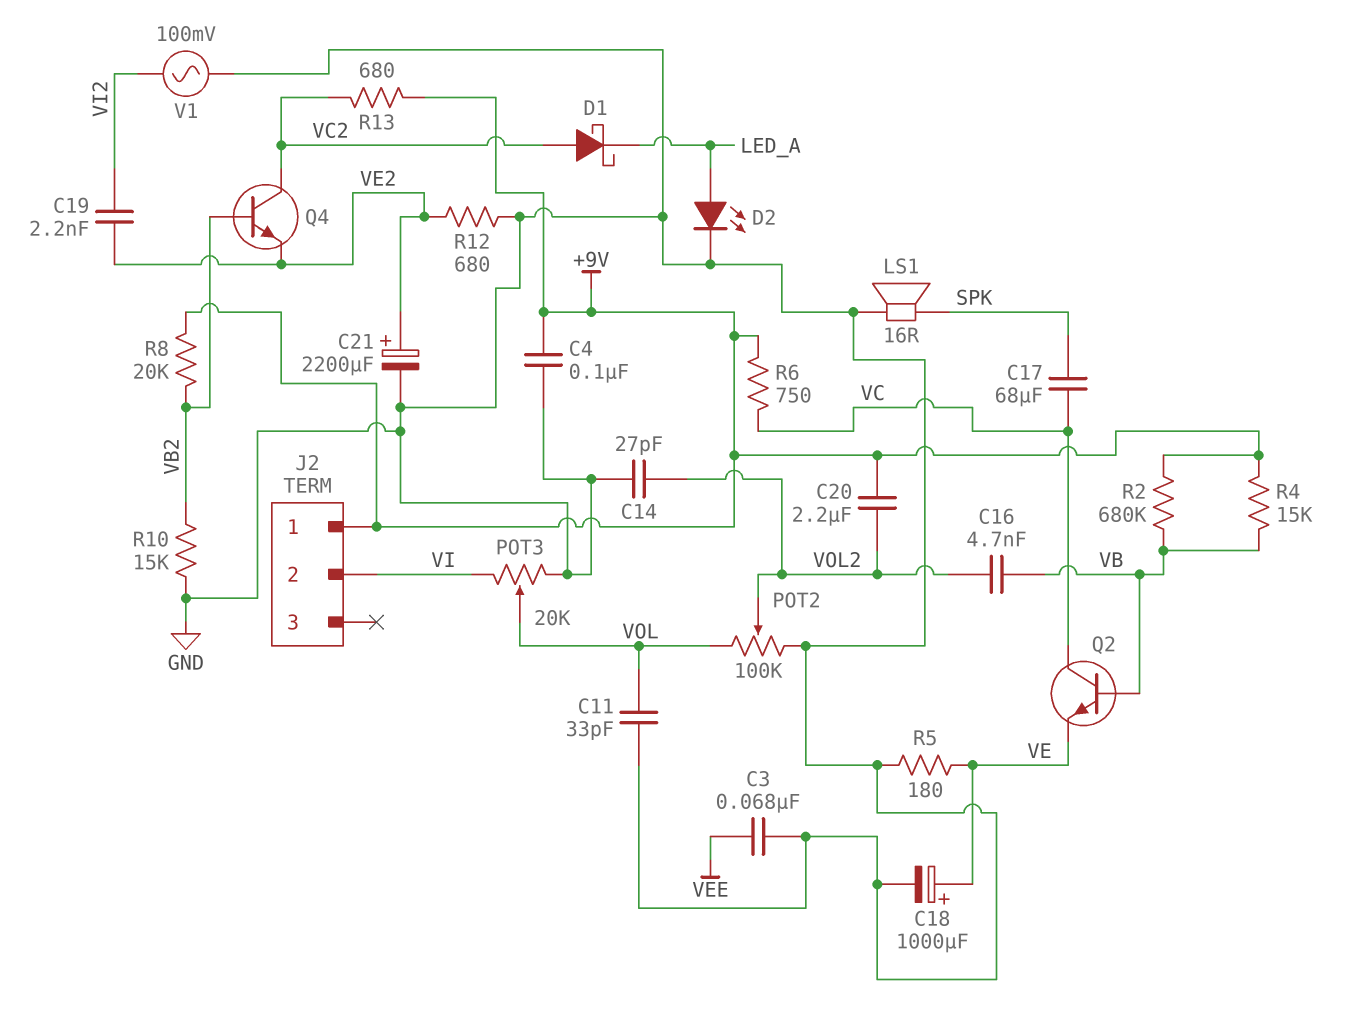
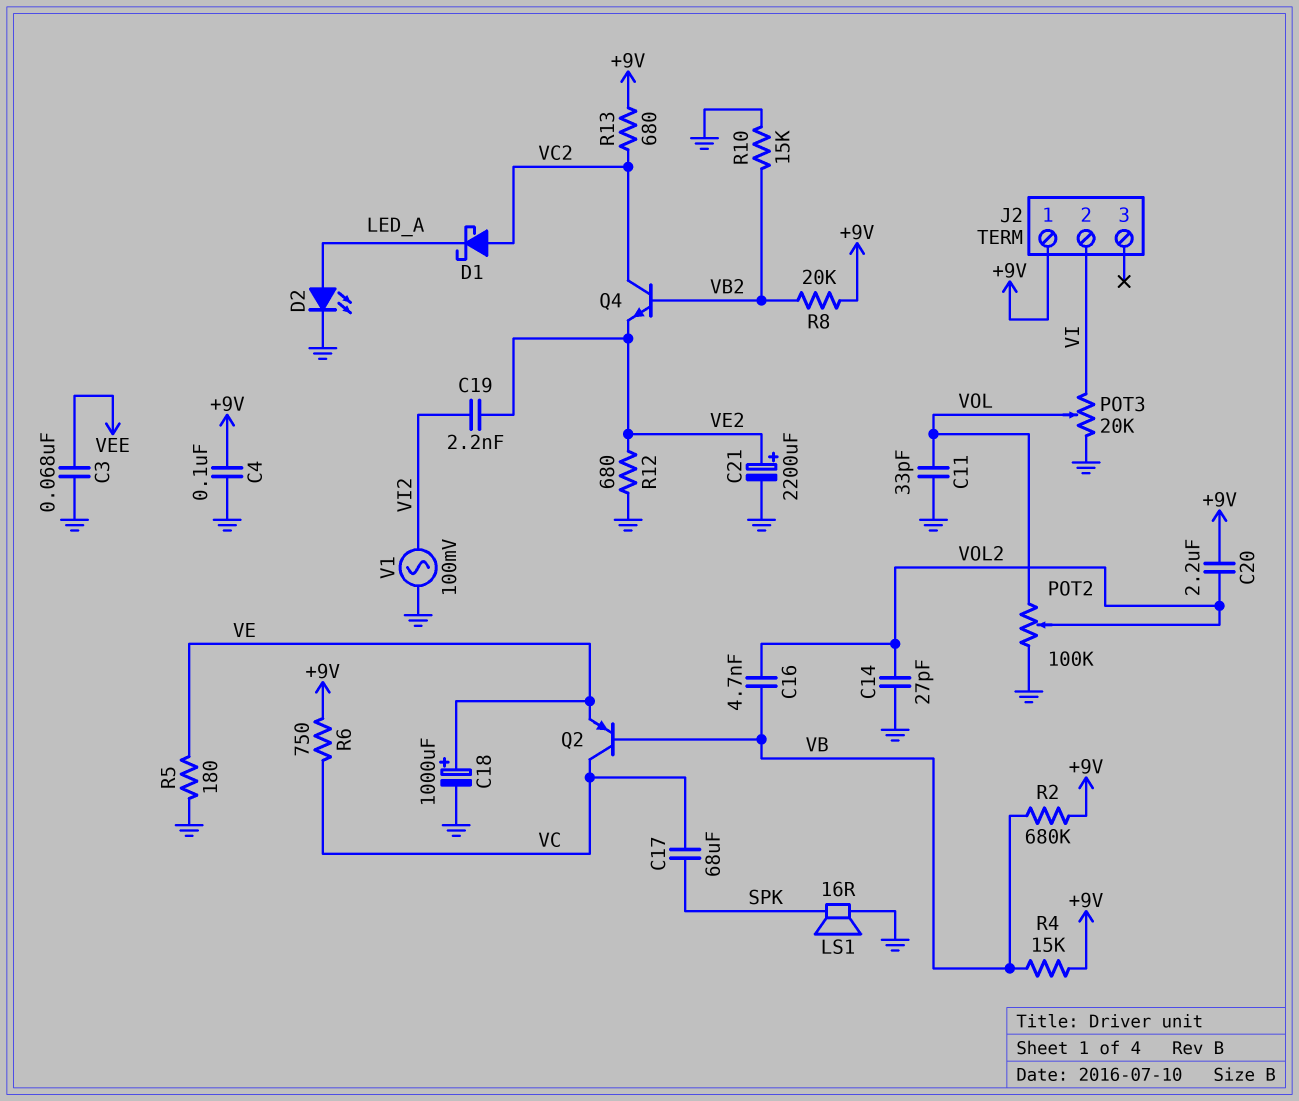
Q2: NPN (B VB, C VC, E VE) -> PNP (B VB, C VC, E VE)

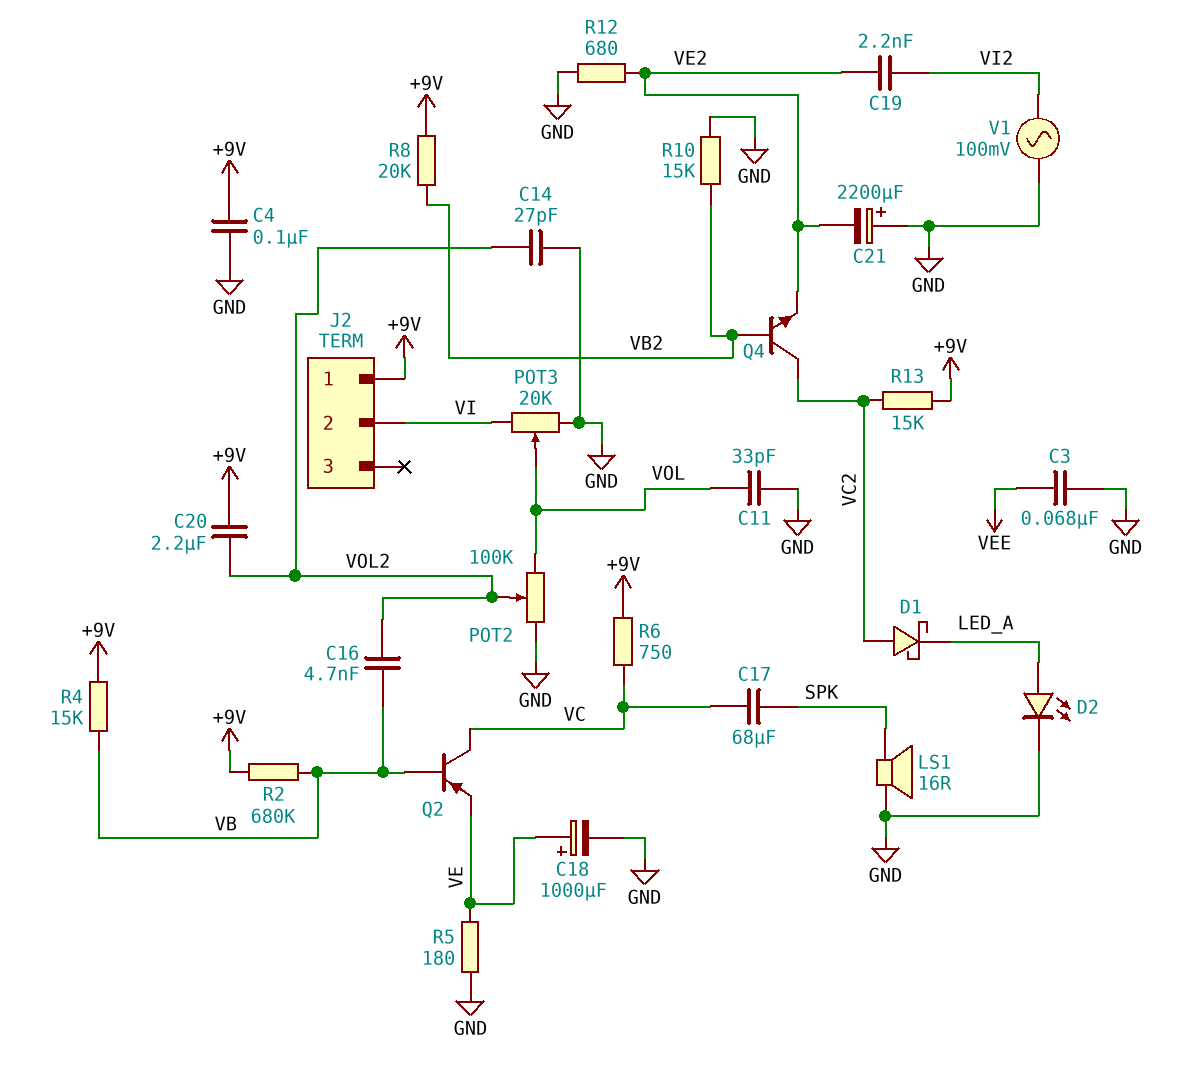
C21: 2200uF (plus VE2, minus GND) -> 2200uF (plus GND, minus VE2)
R13: 680 (+9V, VC2) -> 15k (+9V, VC2)

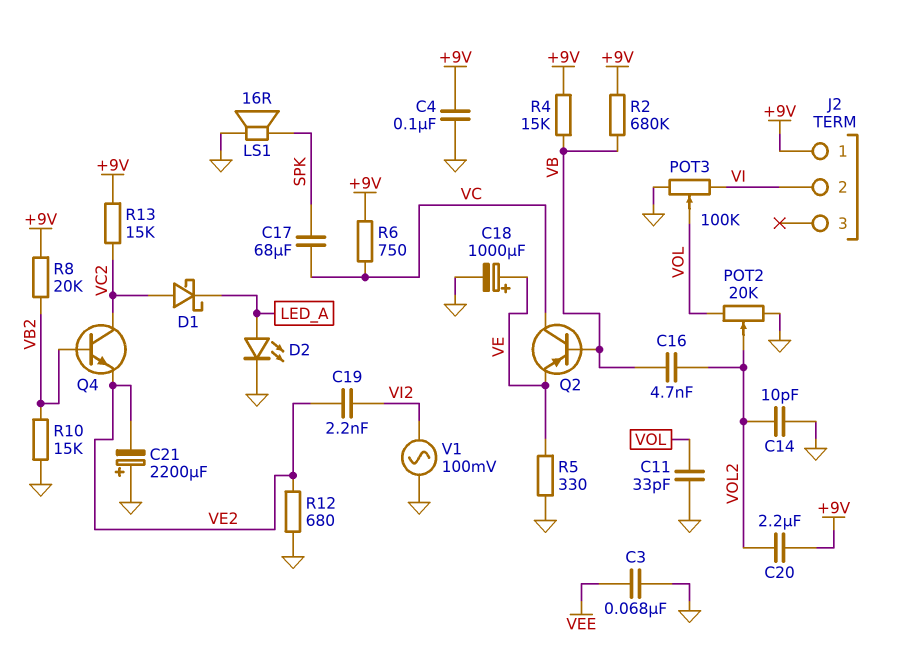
C14: 27pF (GND, VOL2) -> 10pF (GND, VOL2)
POT2: 100k (GND, VOL, wiper VOL2) -> 20k (GND, VOL, wiper VOL2)
POT3: 20k (GND, VI, wiper VOL) -> 100k (GND, VI, wiper VOL)
R5: 180 (GND, VE) -> 330 (GND, VE)

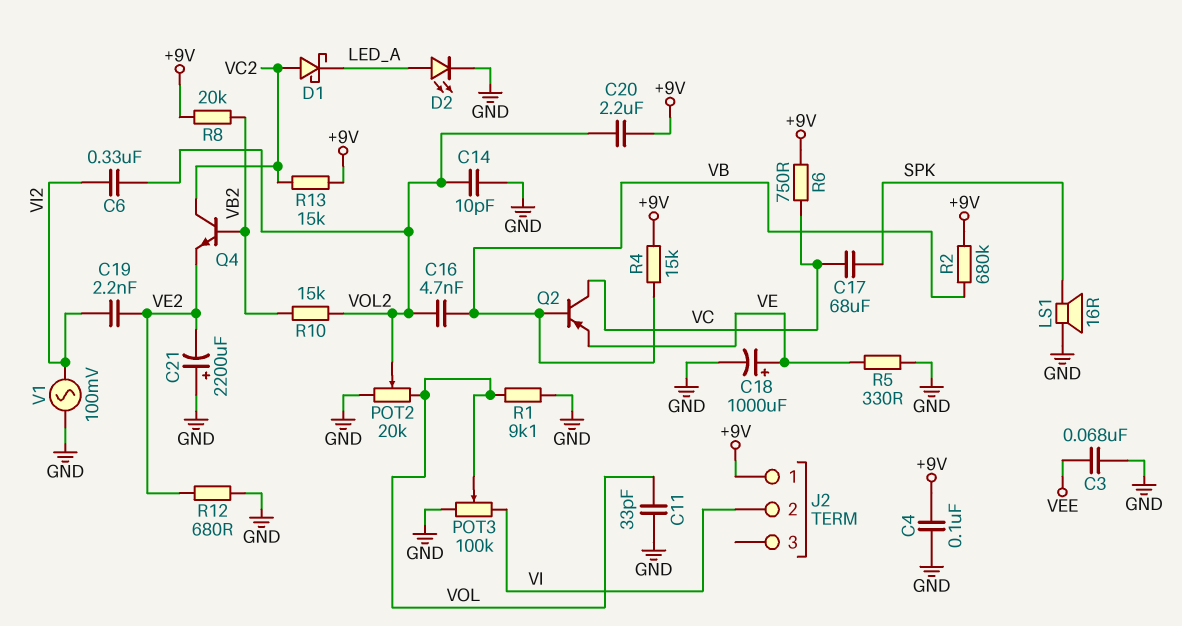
C6: none -> 330nF (VI2, VOL2)
R1: none -> 9.1k (GND, VOL)
R10: 15k (GND, VB2) -> 15k (VB2, VOL2)

